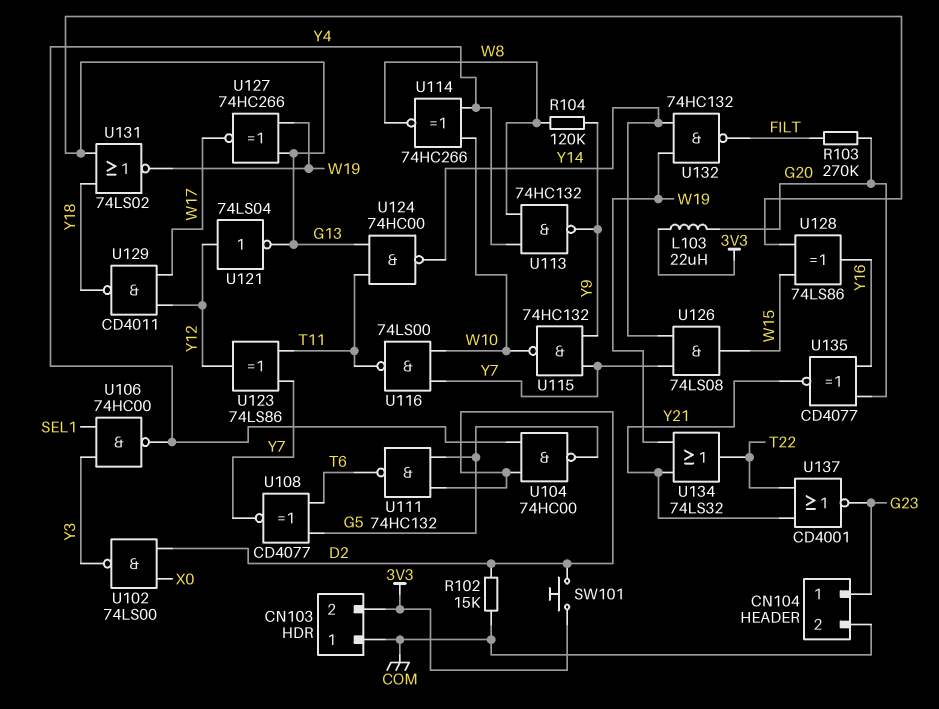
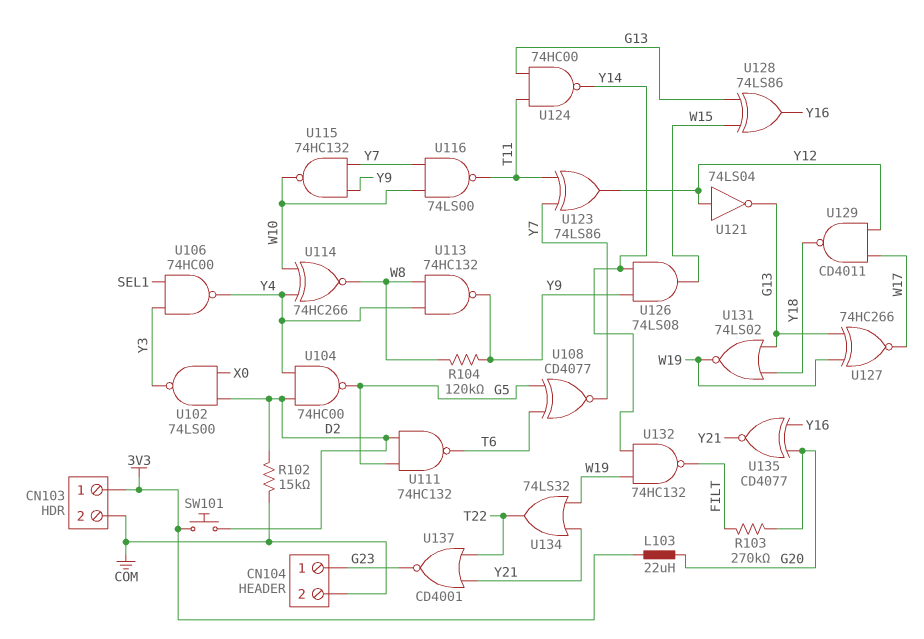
CN103 pin 1: COM -> 3V3
CN103 pin 2: 3V3 -> COM
U126: AND 74LS08 (in Y7, in Y14, out W15) -> AND 74LS08 (in Y9, in Y14, out W15)

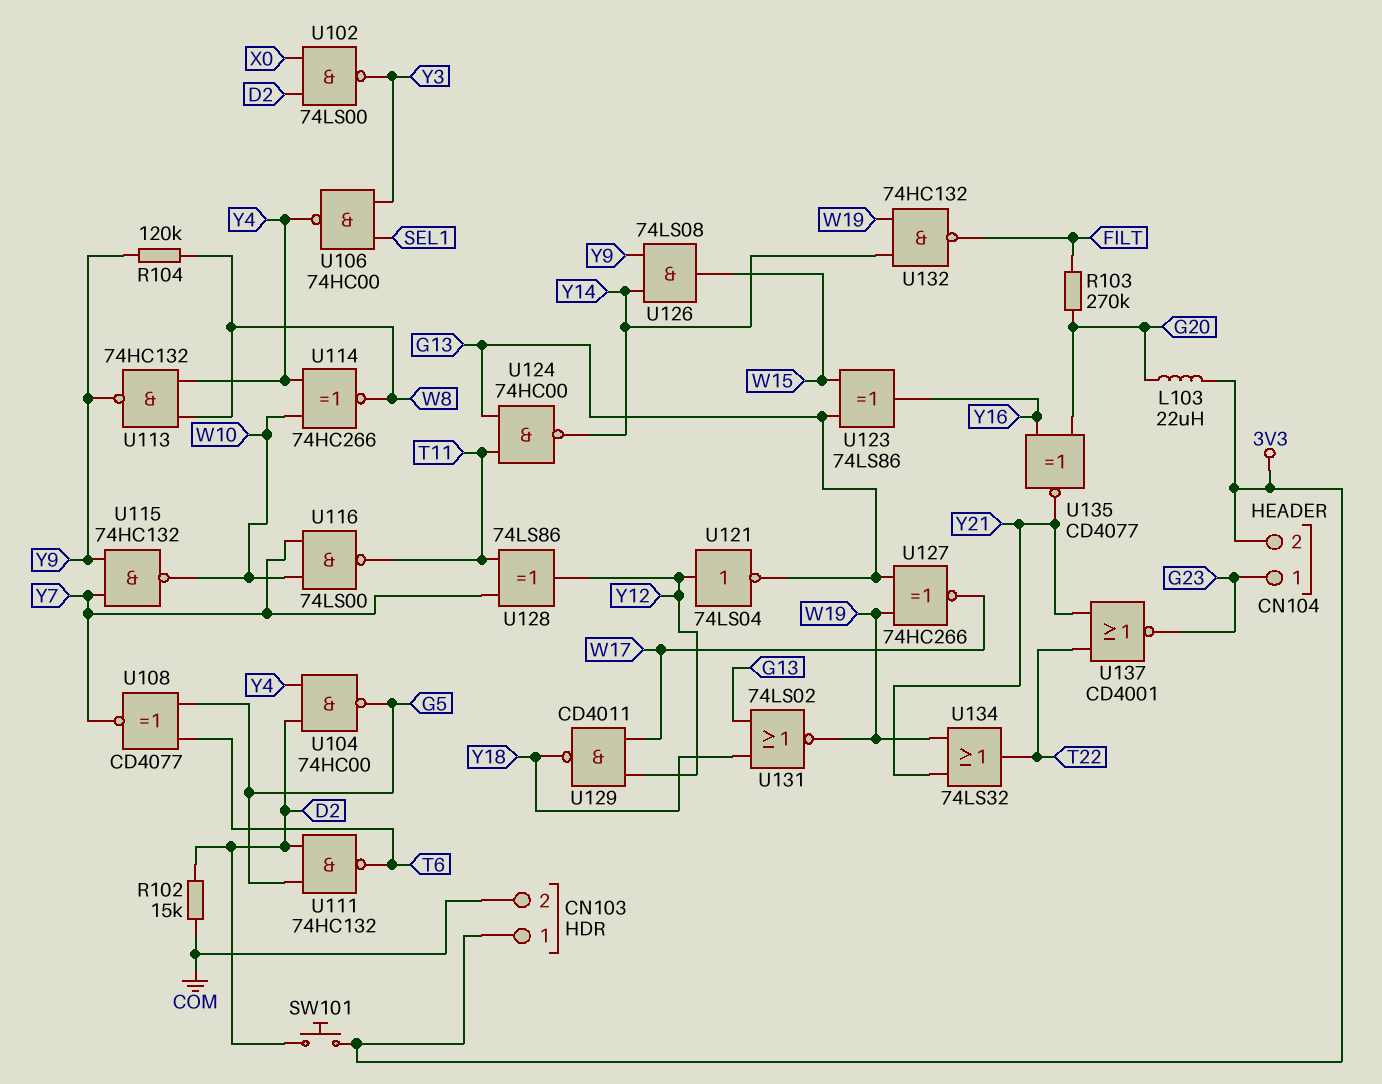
CN104 pin 2: COM -> 3V3
U123: XOR 74LS86 (in T11, in Y7, out Y12) -> XOR 74LS86 (in G13, in W15, out Y16)
U128: XOR 74LS86 (in G13, in W15, out Y16) -> XOR 74LS86 (in T11, in Y7, out Y12)

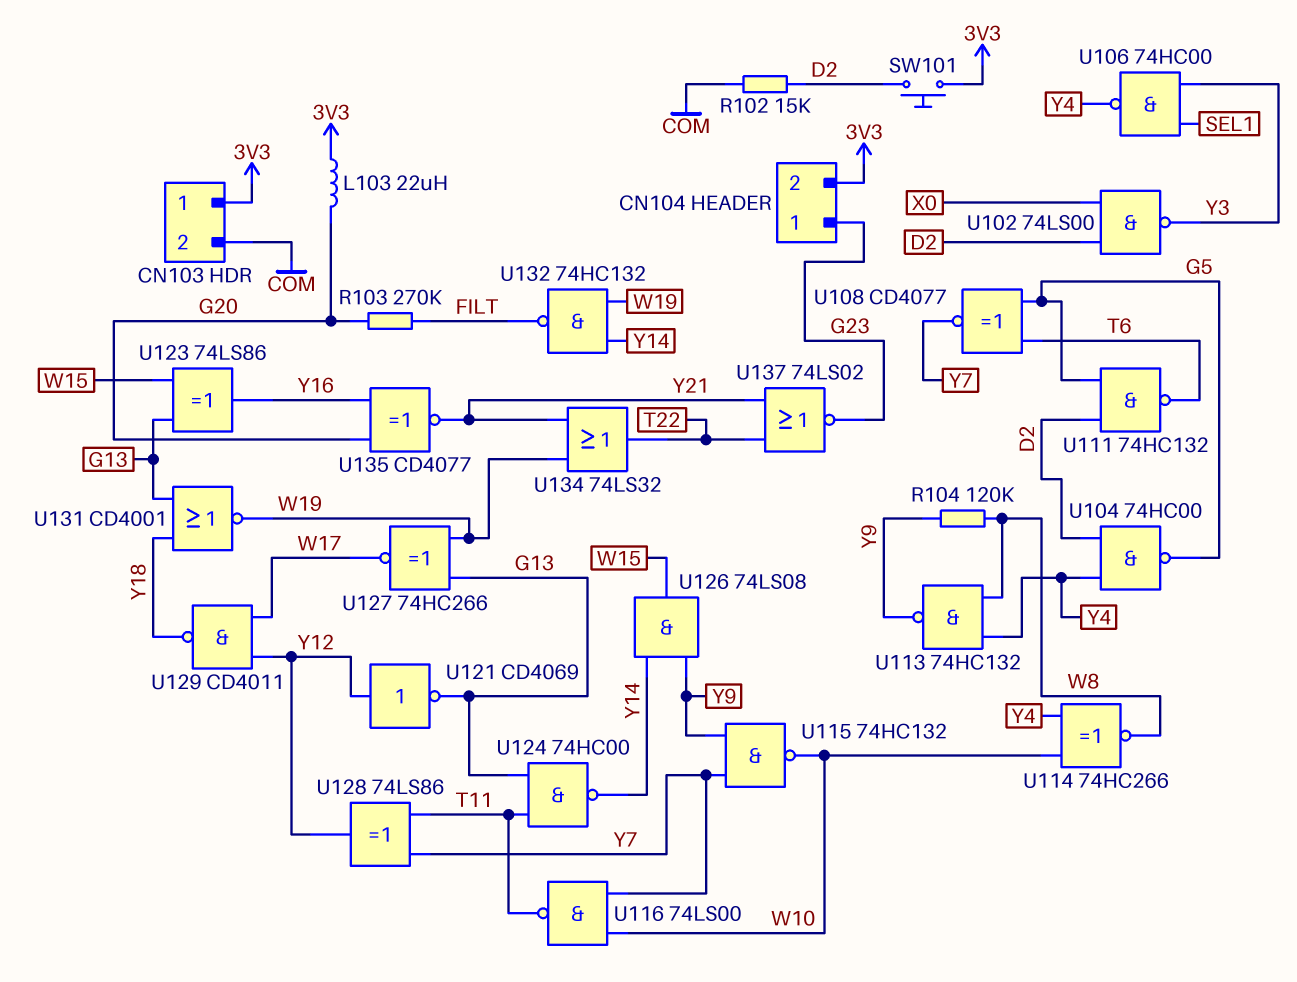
U121: NOT 74LS04 (in Y12, out G13) -> NOT CD4069 (in Y12, out G13)
U131: NOR 74LS02 (in G13, in Y18, out W19) -> NOR CD4001 (in G13, in Y18, out W19)
U137: NOR CD4001 (in T22, in Y21, out G23) -> NOR 74LS02 (in T22, in Y21, out G23)

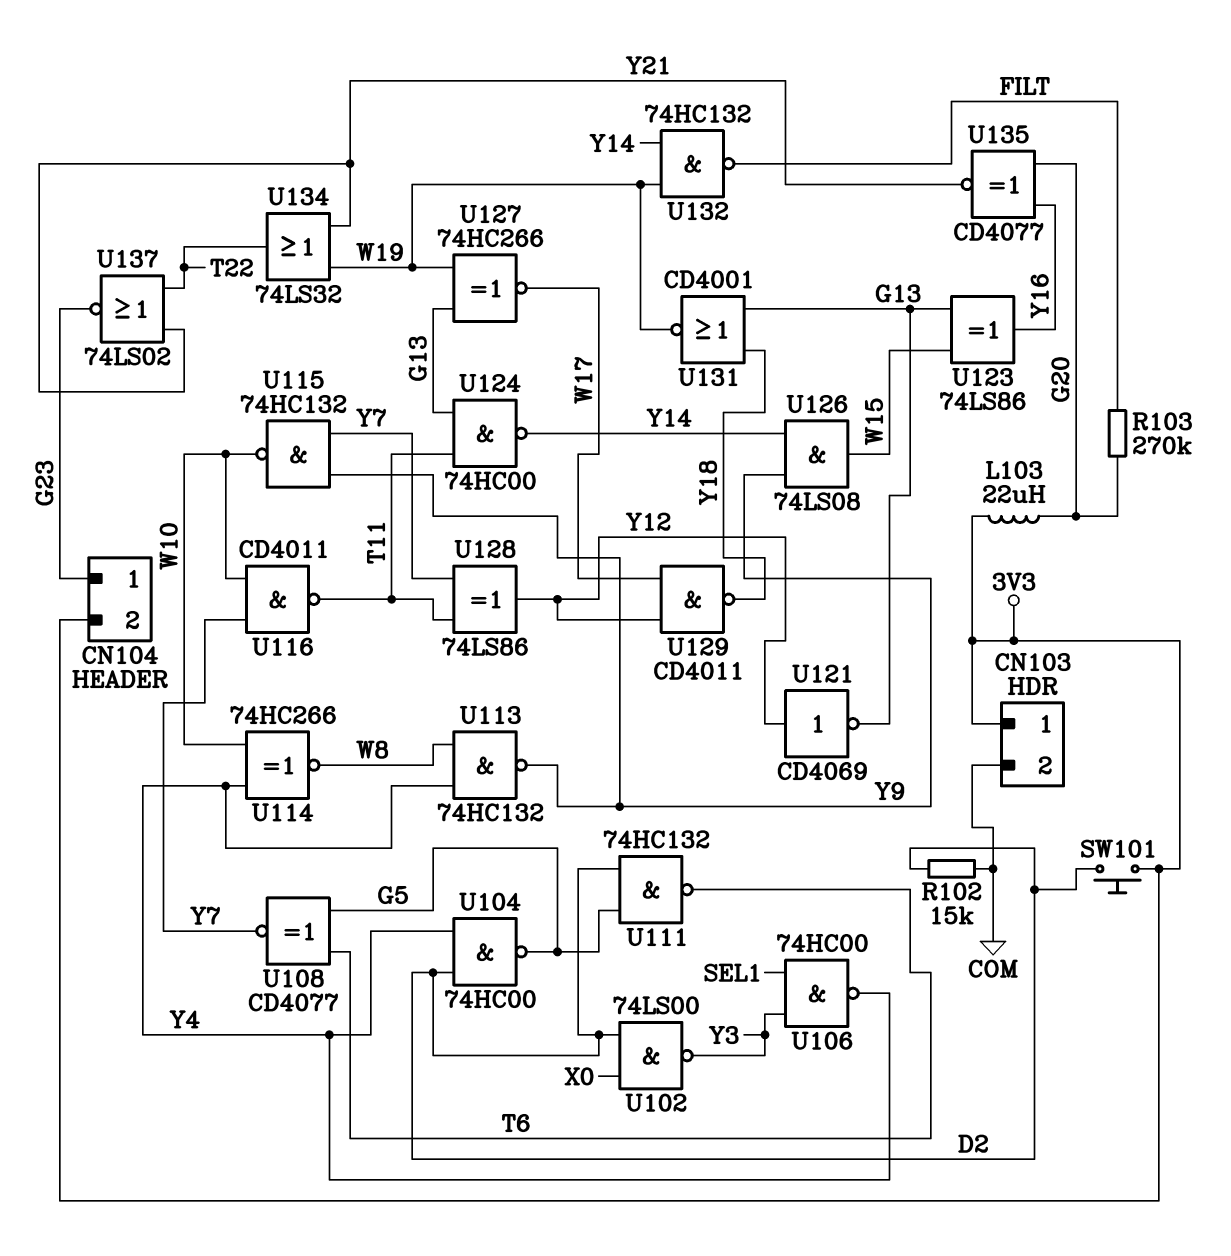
R104: 120k (W8, Y9) -> none
U116: NAND 74LS00 (in W10, in Y7, out T11) -> NAND CD4011 (in W10, in Y7, out T11)

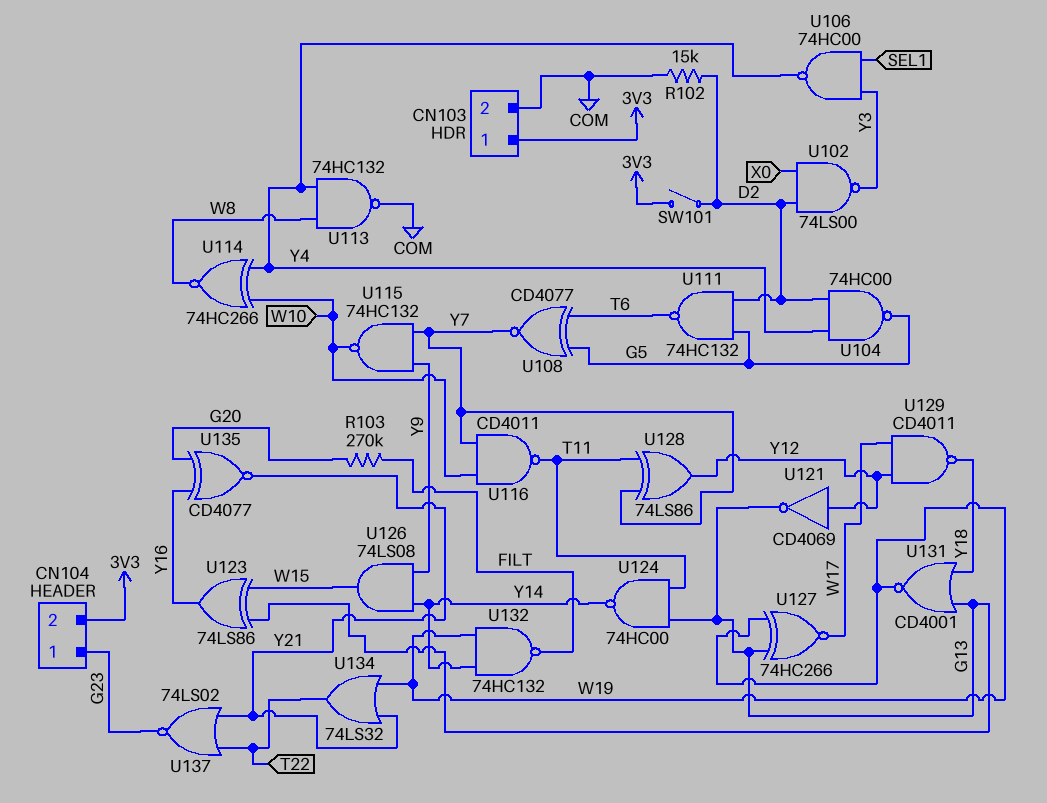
L103: 22uH (3V3, G20) -> none
SW101: button (3V3, D2) -> switch (3V3, D2)
U113: NAND 74HC132 (in W8, in Y4, out Y9) -> NAND 74HC132 (in W8, in Y4, out COM)

